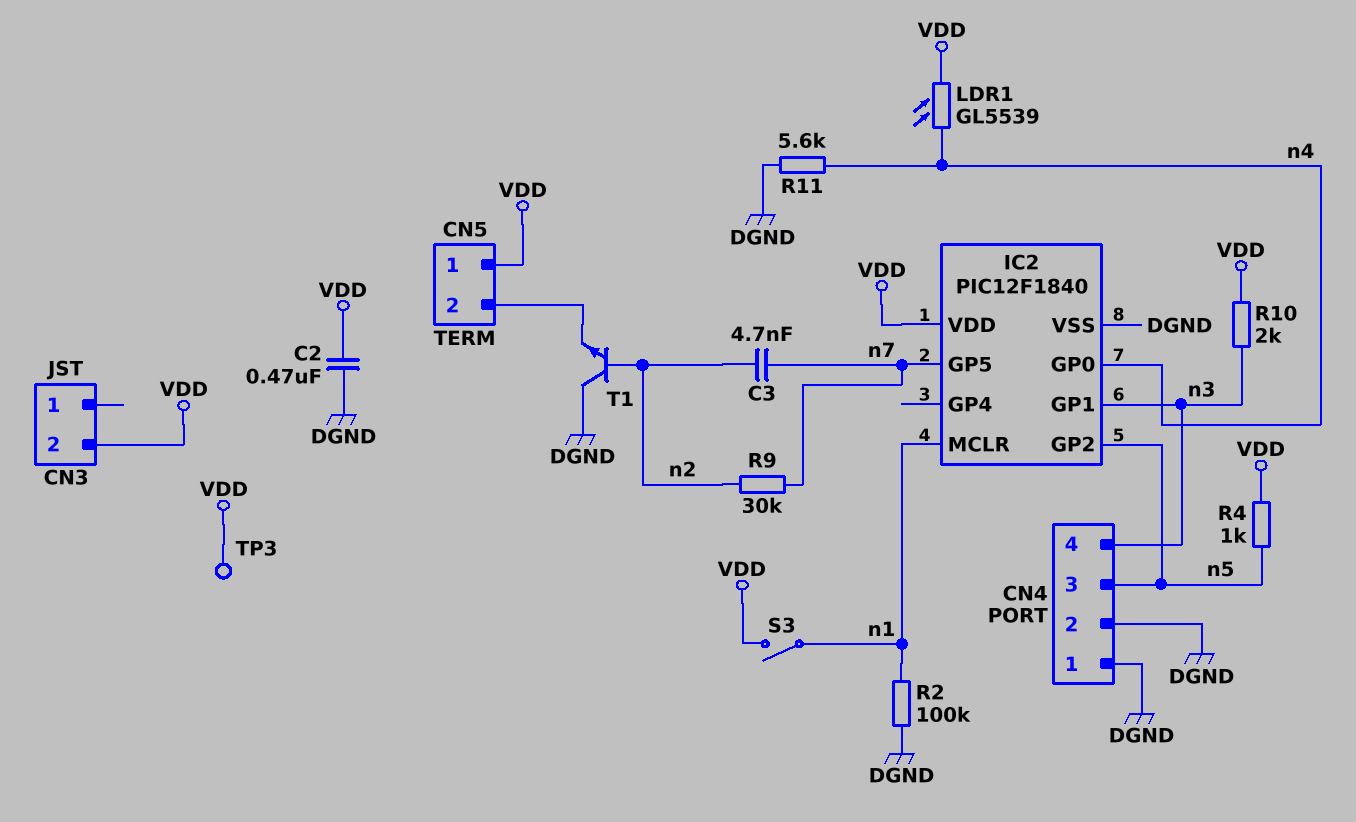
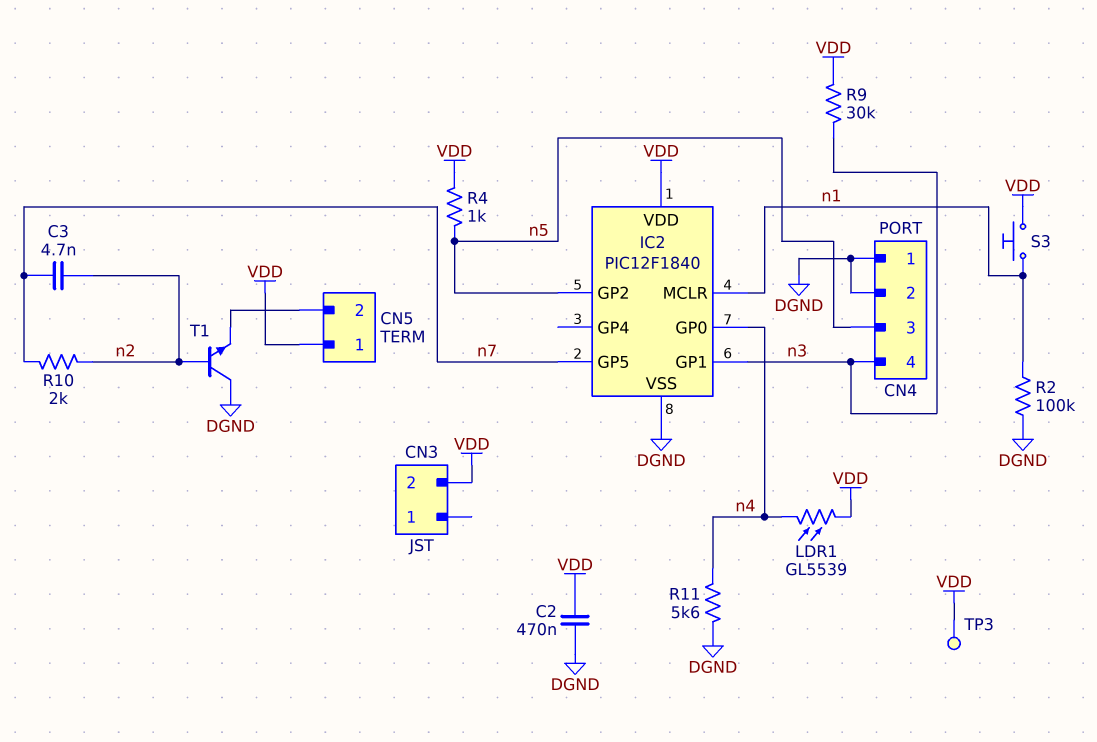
R9: 30k (n2, n7) -> 30k (VDD, n3)
R10: 2k (VDD, n3) -> 2k (n2, n7)
S3: switch (VDD, n1) -> button (VDD, n1)

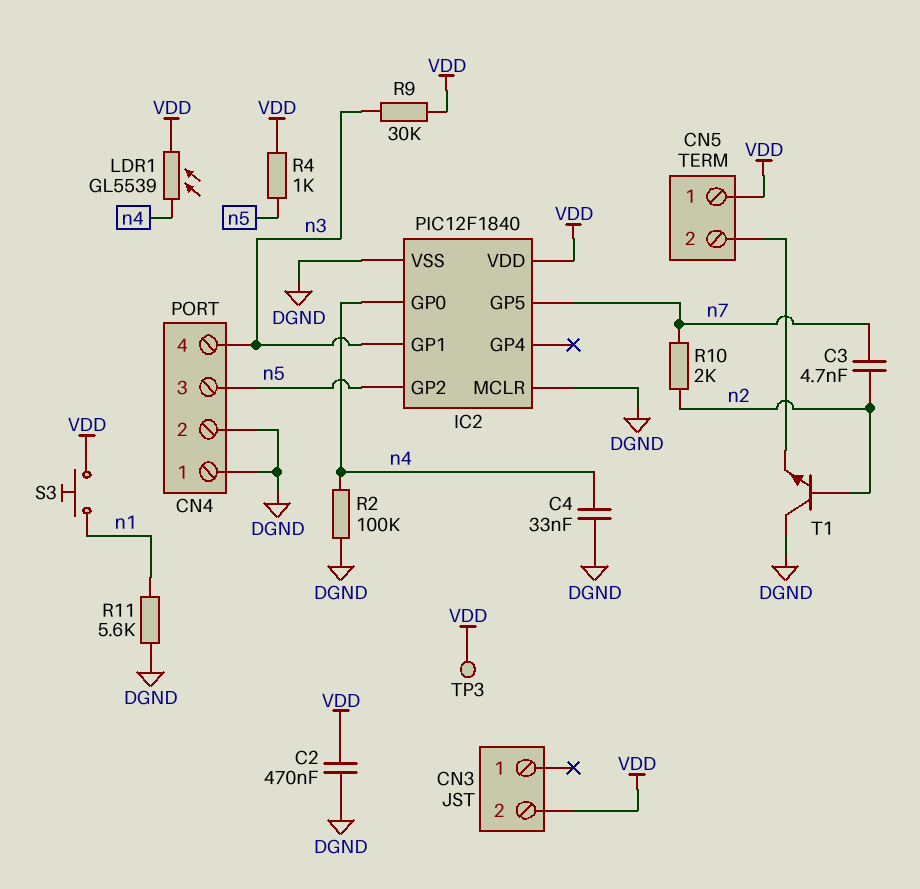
C4: none -> 33nF (DGND, n4)
IC2 pin MCLR: n1 -> DGND
R2: 100k (DGND, n1) -> 100k (DGND, n4)
R11: 5.6k (DGND, n4) -> 5.6k (DGND, n1)

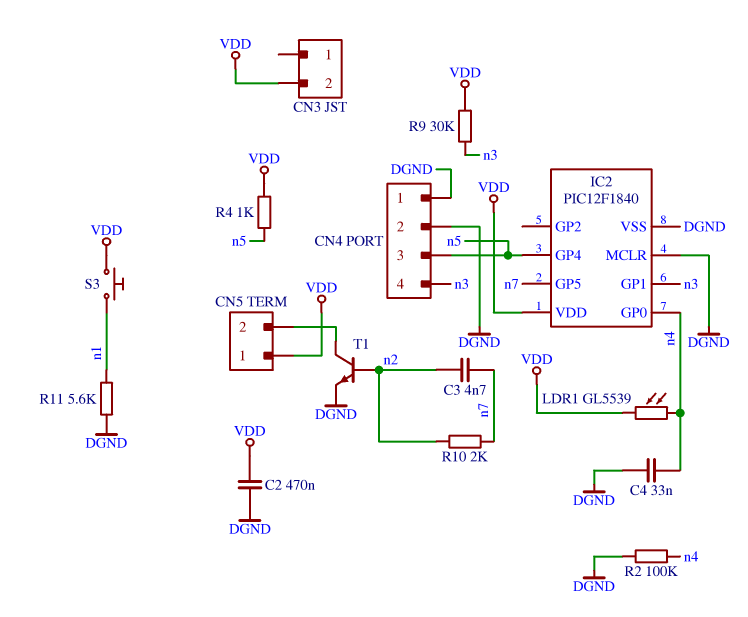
IC2 pin GP2: n5 -> none
IC2 pin GP4: none -> n5
T1: NPN (B n2, C DGND, E CN5/2) -> NPN (B n2, C CN5/2, E DGND)
TP3: test point (VDD) -> none

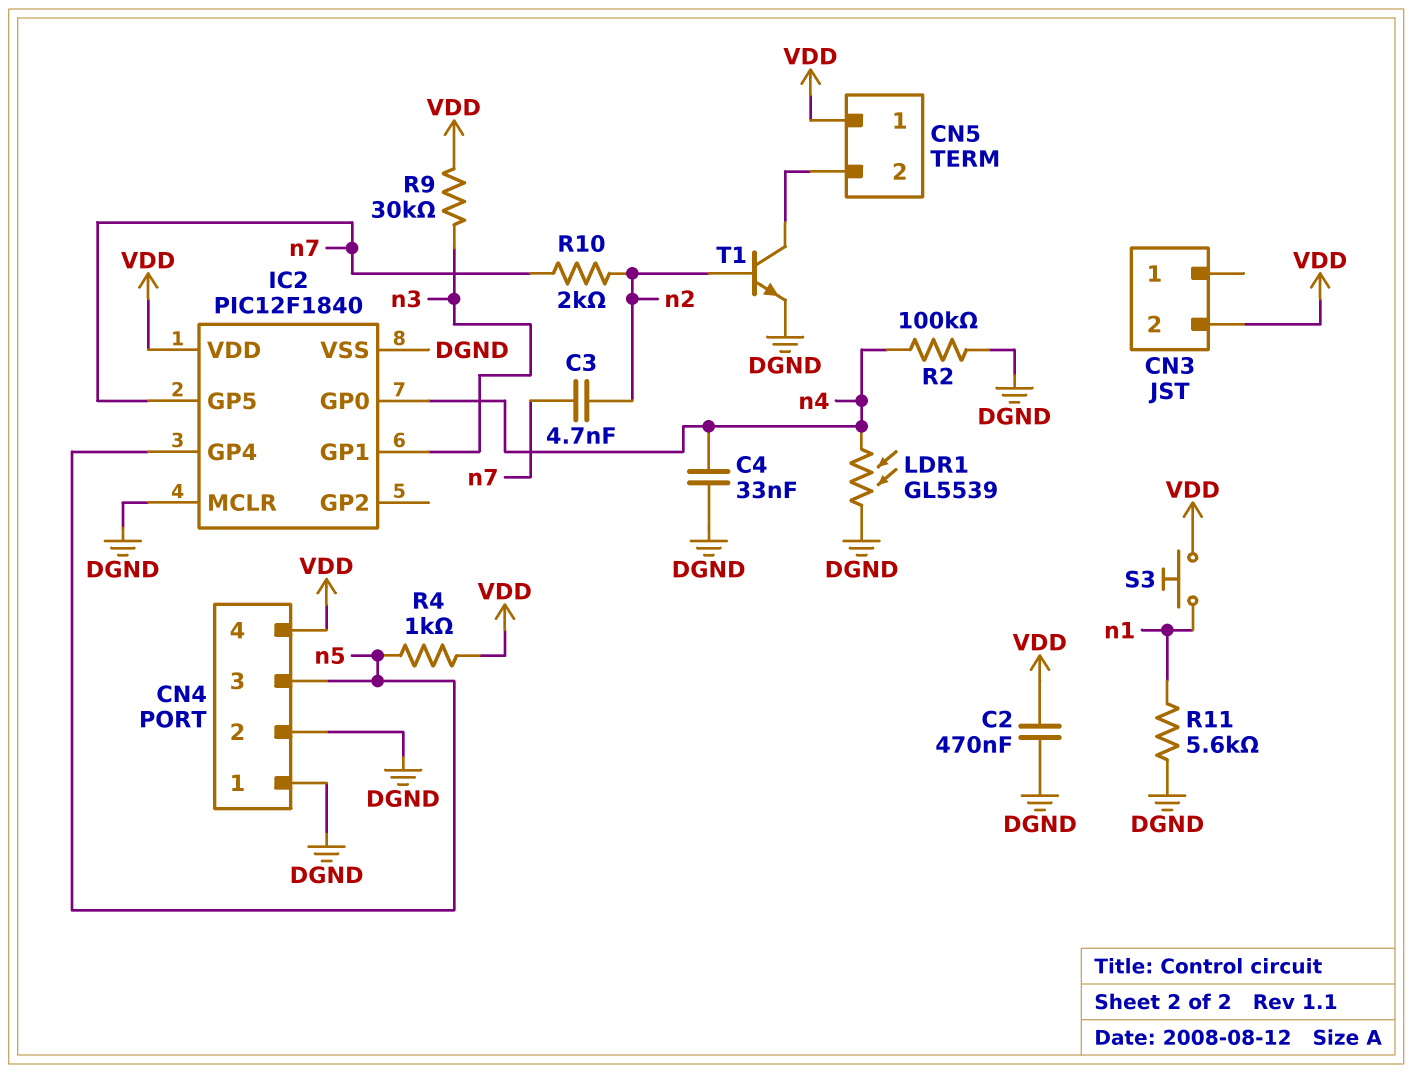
CN4 pin 4: n3 -> VDD
LDR1: GL5539 (VDD, n4) -> GL5539 (DGND, n4)

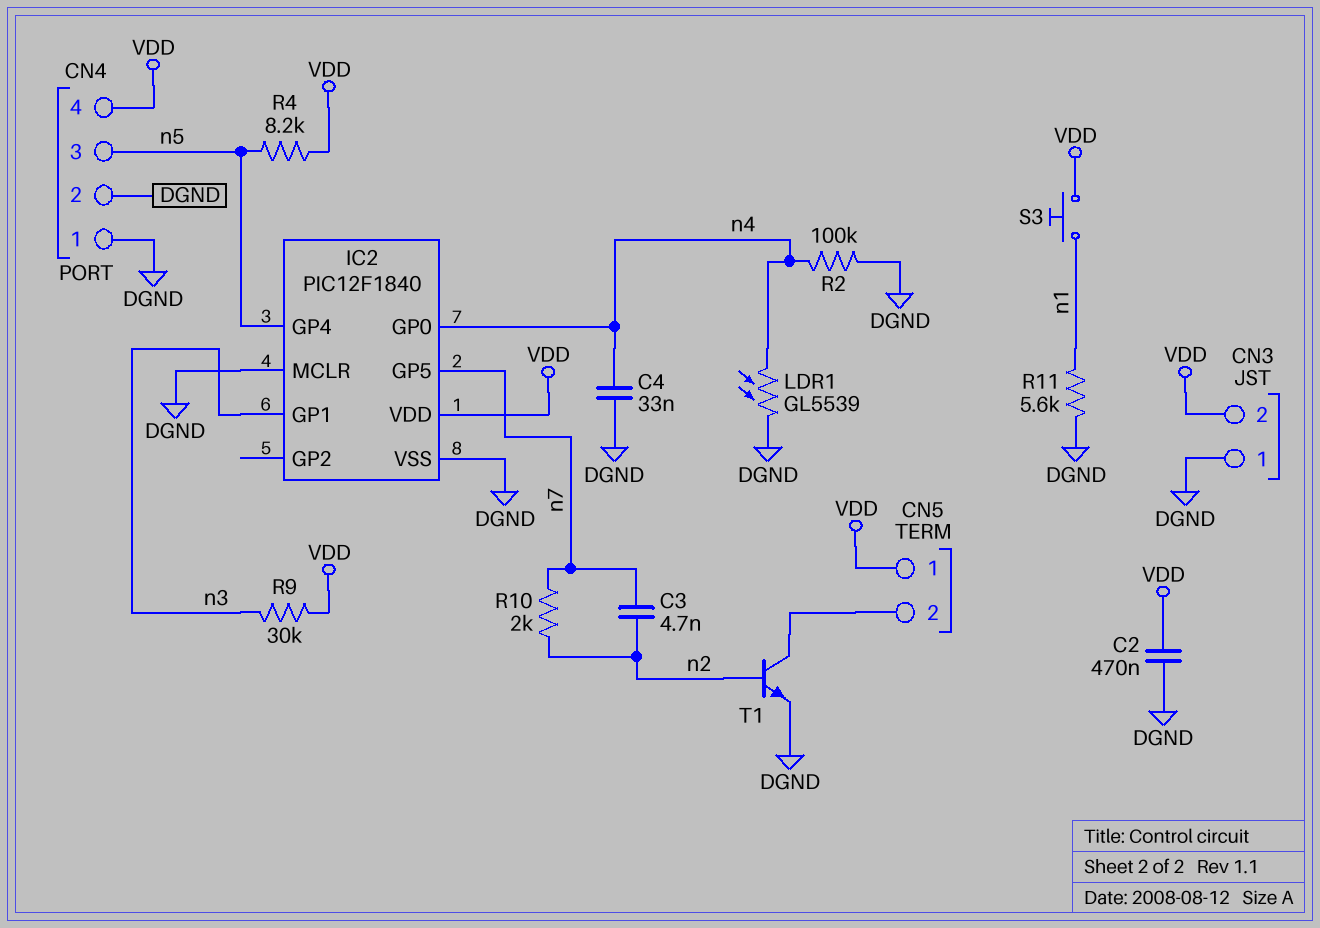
CN3 pin 1: none -> DGND
R4: 1k (VDD, n5) -> 8.2k (VDD, n5)

